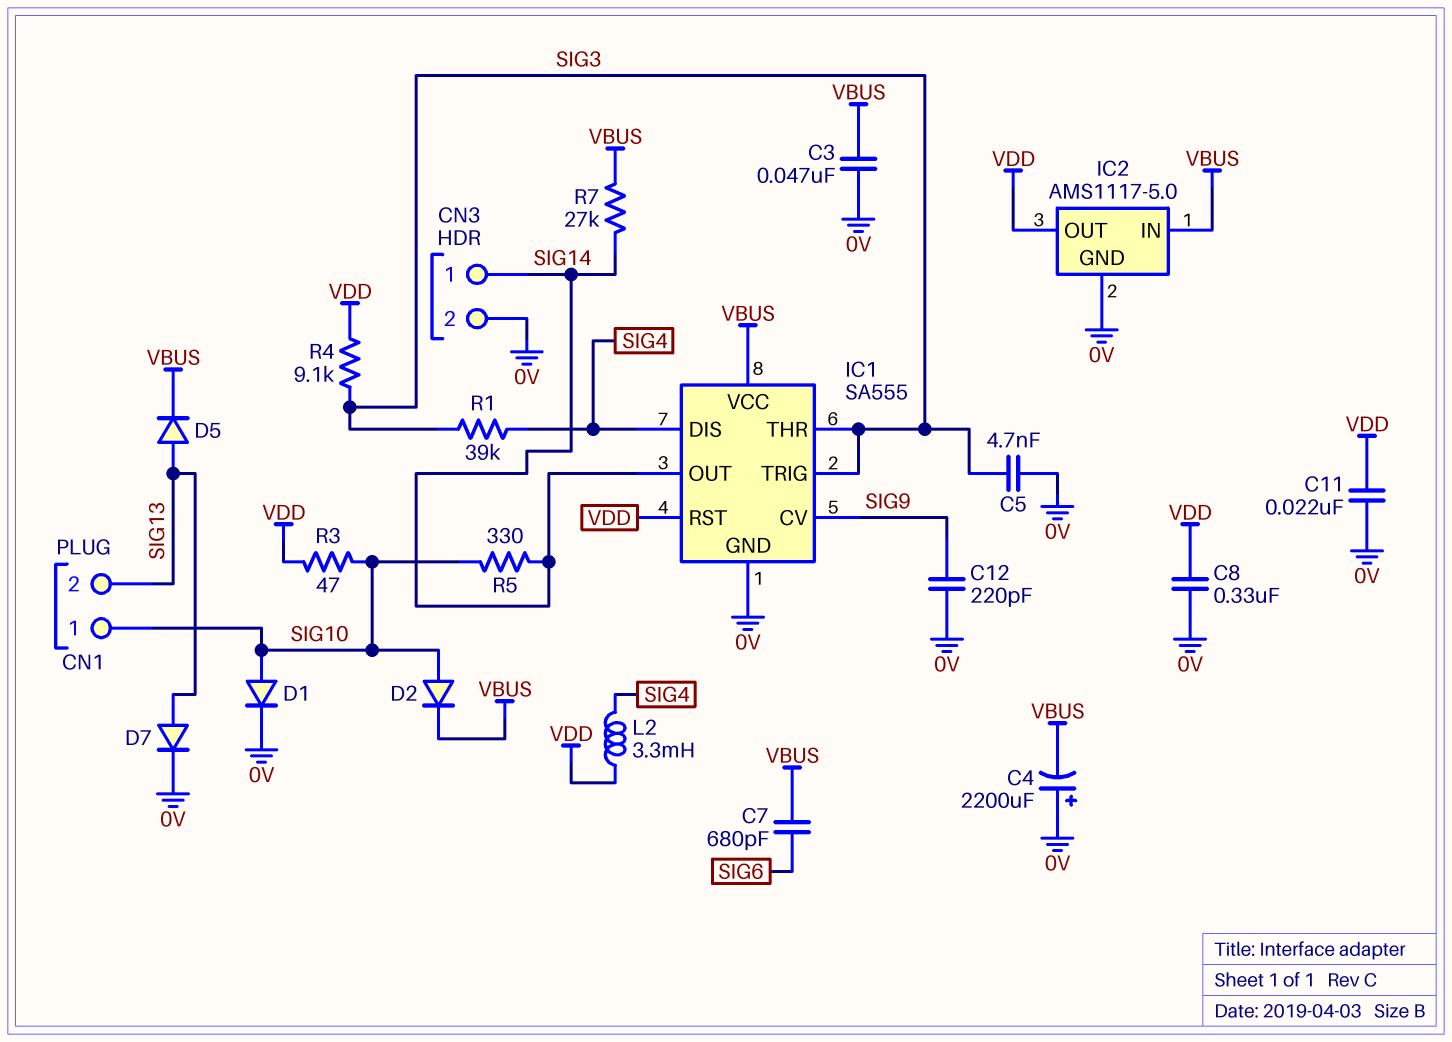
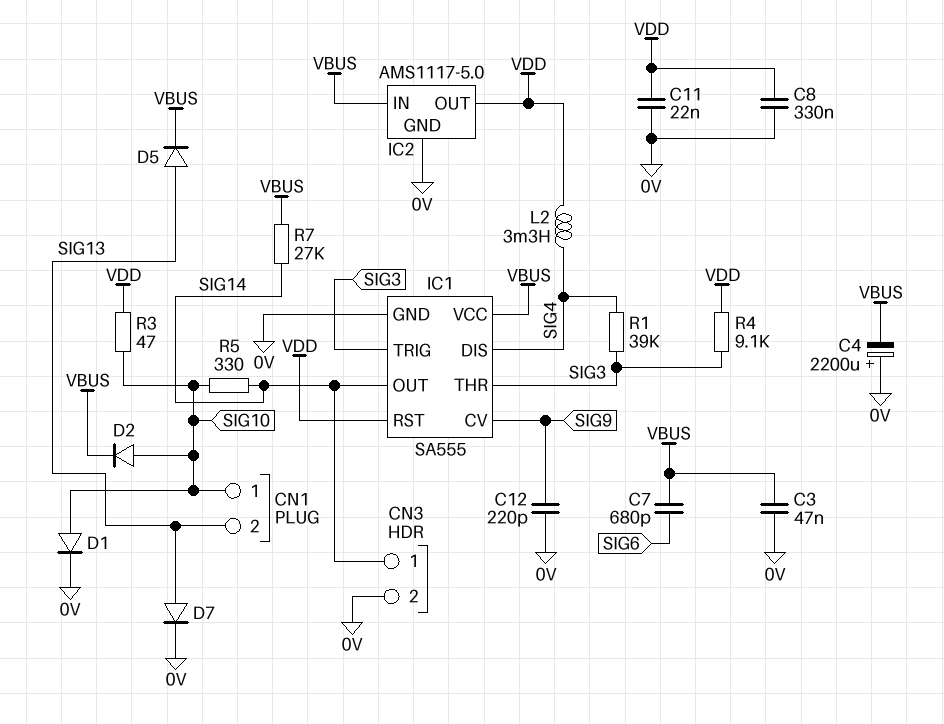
C5: 4.7nF (0V, SIG3) -> none

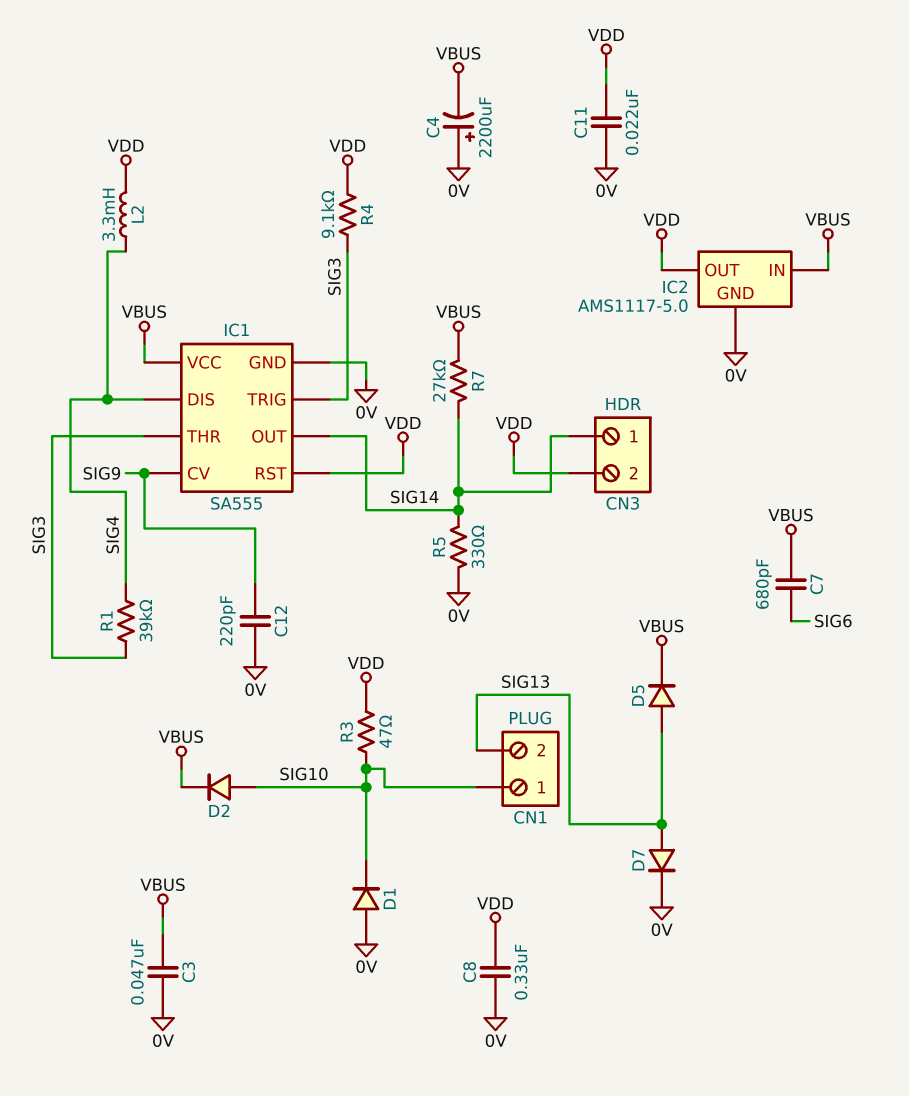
CN3 pin 2: 0V -> VDD
D1: diode (A SIG10, K 0V) -> diode (A 0V, K SIG10)
R5: 330 (SIG10, SIG14) -> 330 (0V, SIG14)

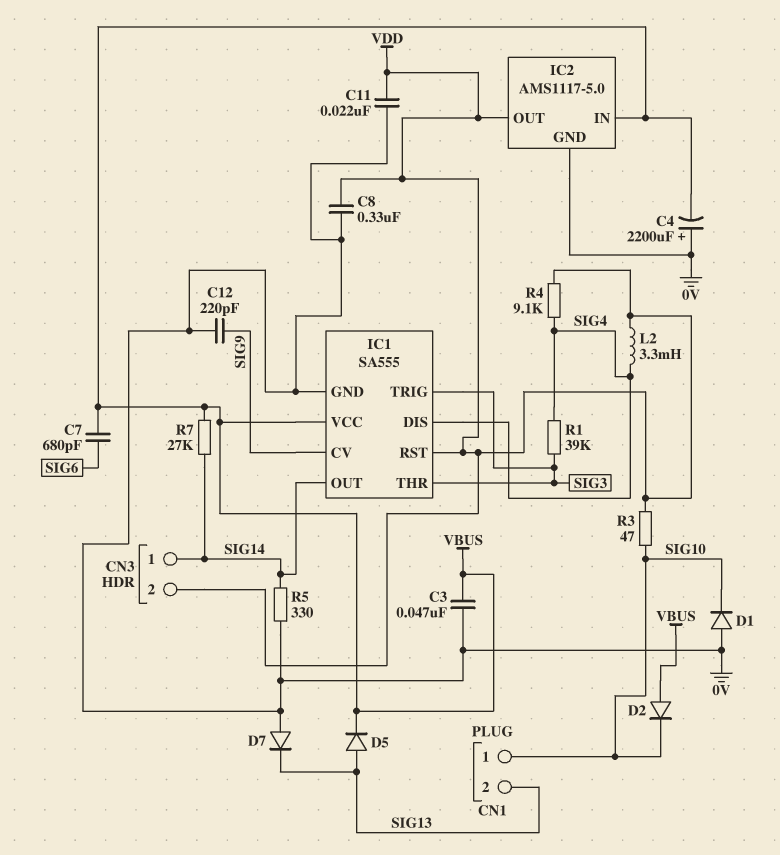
D2: diode (A SIG10, K VBUS) -> diode (A VBUS, K SIG10)
D7: diode (A SIG13, K 0V) -> diode (A 0V, K SIG13)
R4: 9.1k (SIG3, VDD) -> 9.1k (SIG4, VDD)

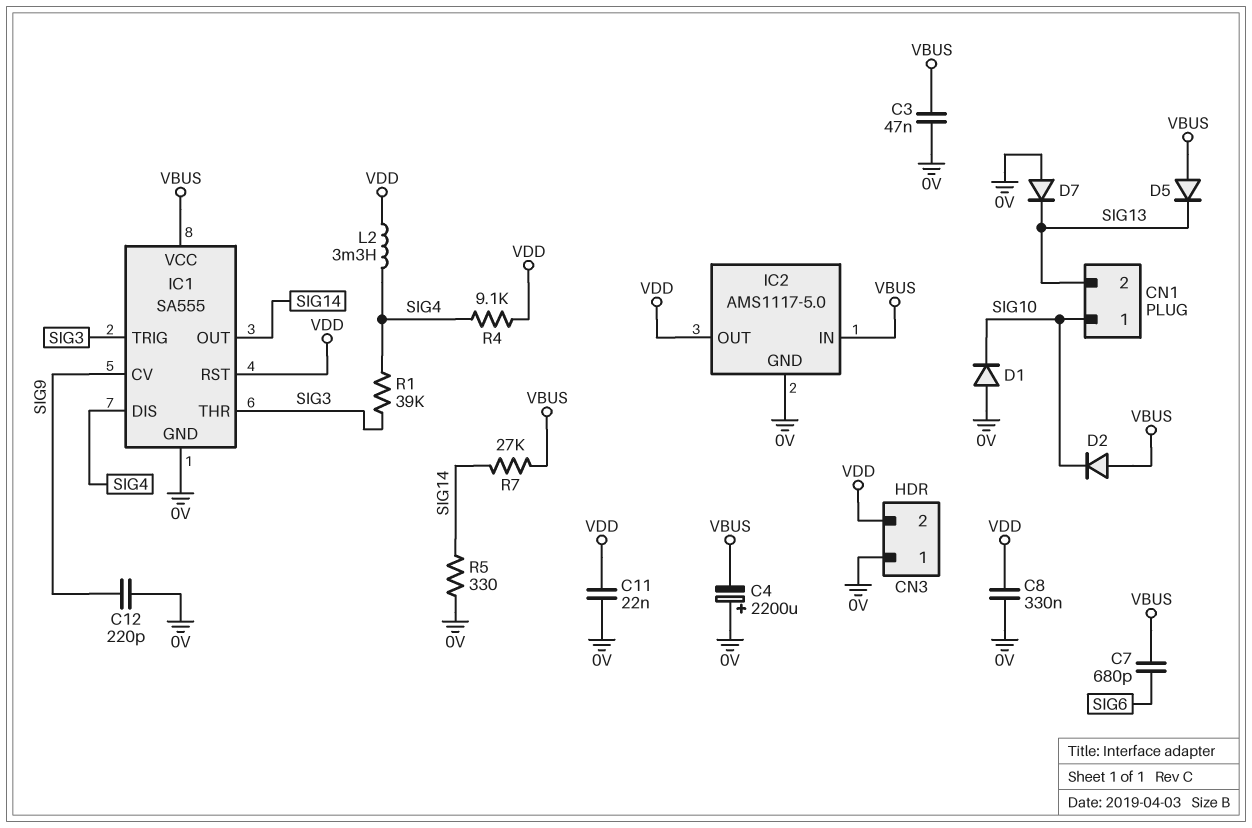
CN3 pin 1: SIG14 -> 0V
D5: diode (A SIG13, K VBUS) -> diode (A VBUS, K SIG13)
R3: 47 (SIG10, VDD) -> none

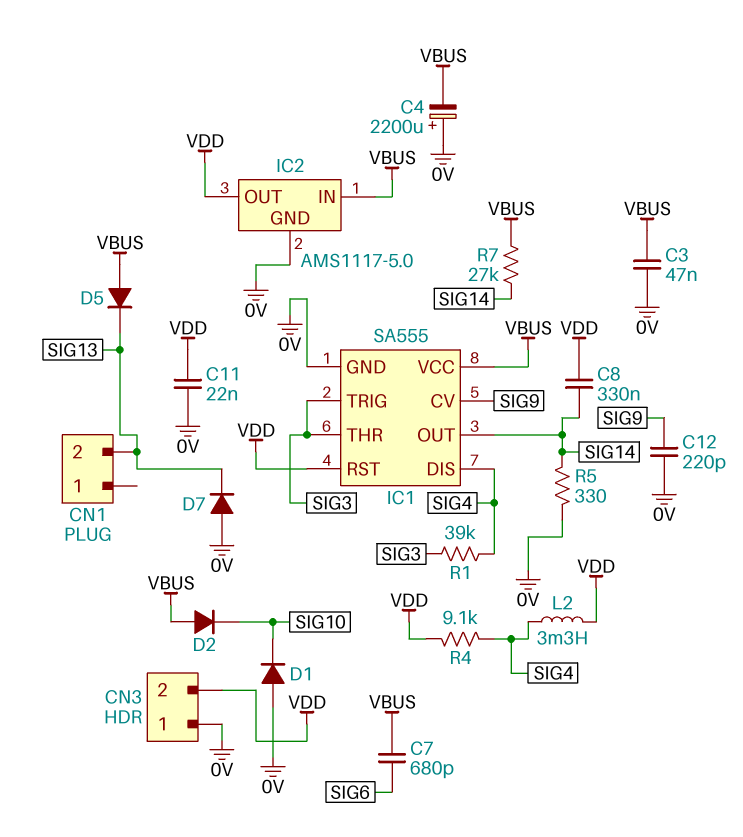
C8: 330nF (0V, VDD) -> 330nF (SIG14, VDD)
CN1 pin 1: SIG10 -> none

